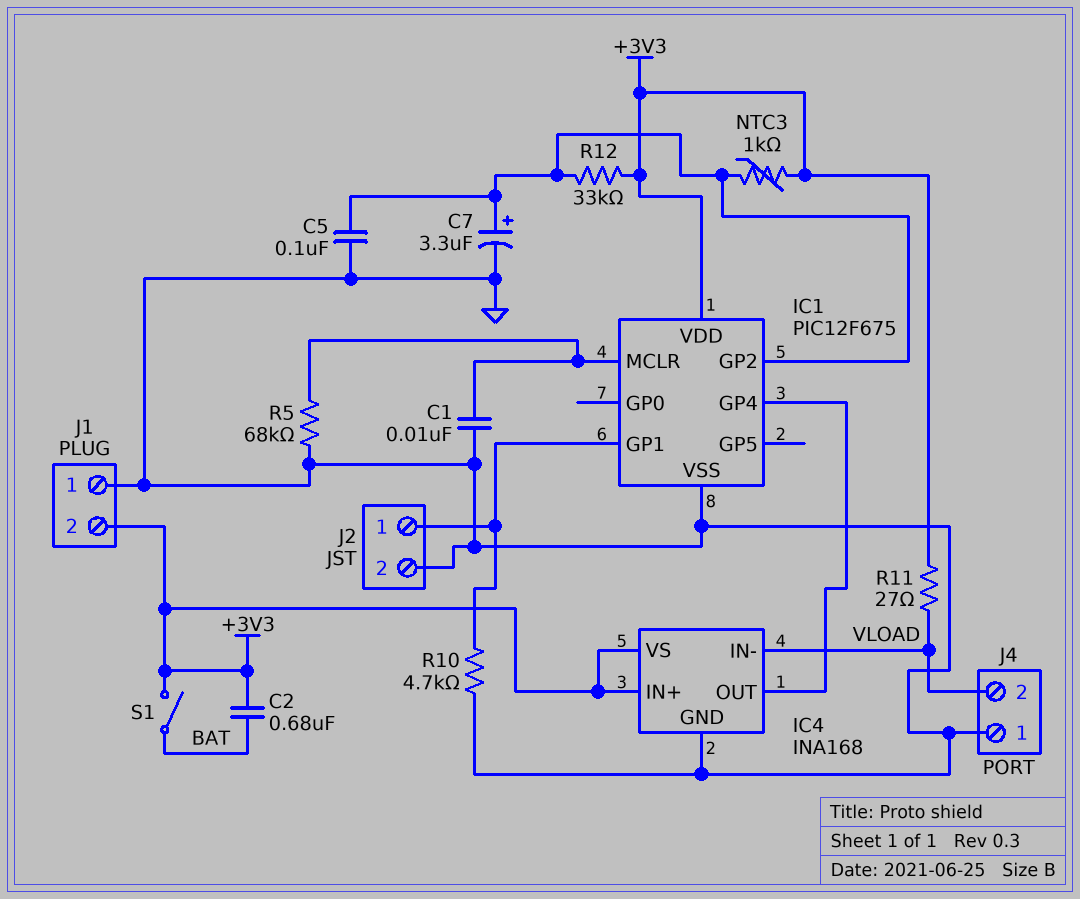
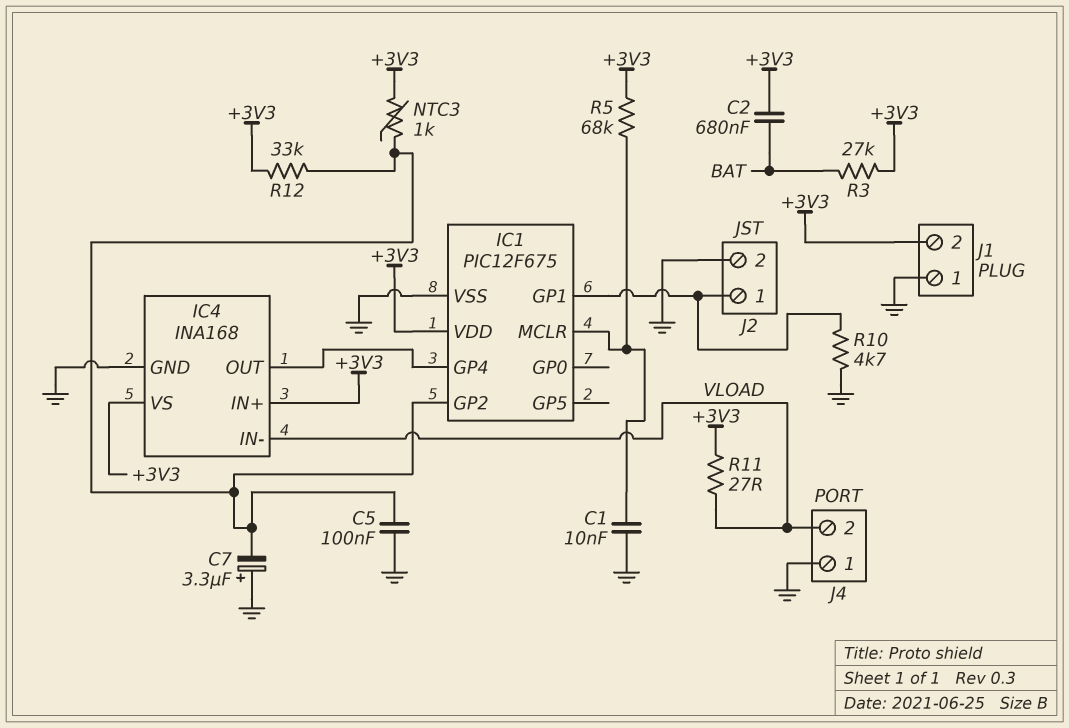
C7: 3.3uF (plus IC1/GP2, minus GND) -> 3.3uF (plus GND, minus IC1/GP2)
R3: none -> 27k (+3V3, BAT)
R5: 68k (GND, IC1/MCLR) -> 68k (+3V3, IC1/MCLR)
S1: switch (+3V3, BAT) -> none

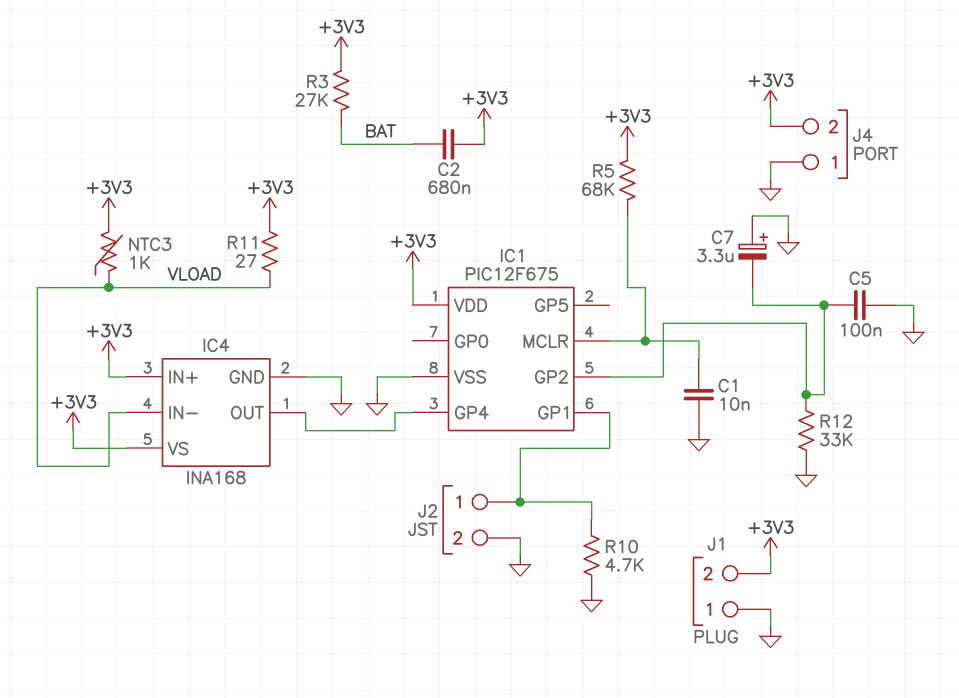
J4 pin 2: VLOAD -> +3V3
NTC3: 1k (+3V3, IC1/GP2) -> 1k (+3V3, VLOAD)
R12: 33k (+3V3, IC1/GP2) -> 33k (GND, IC1/GP2)

